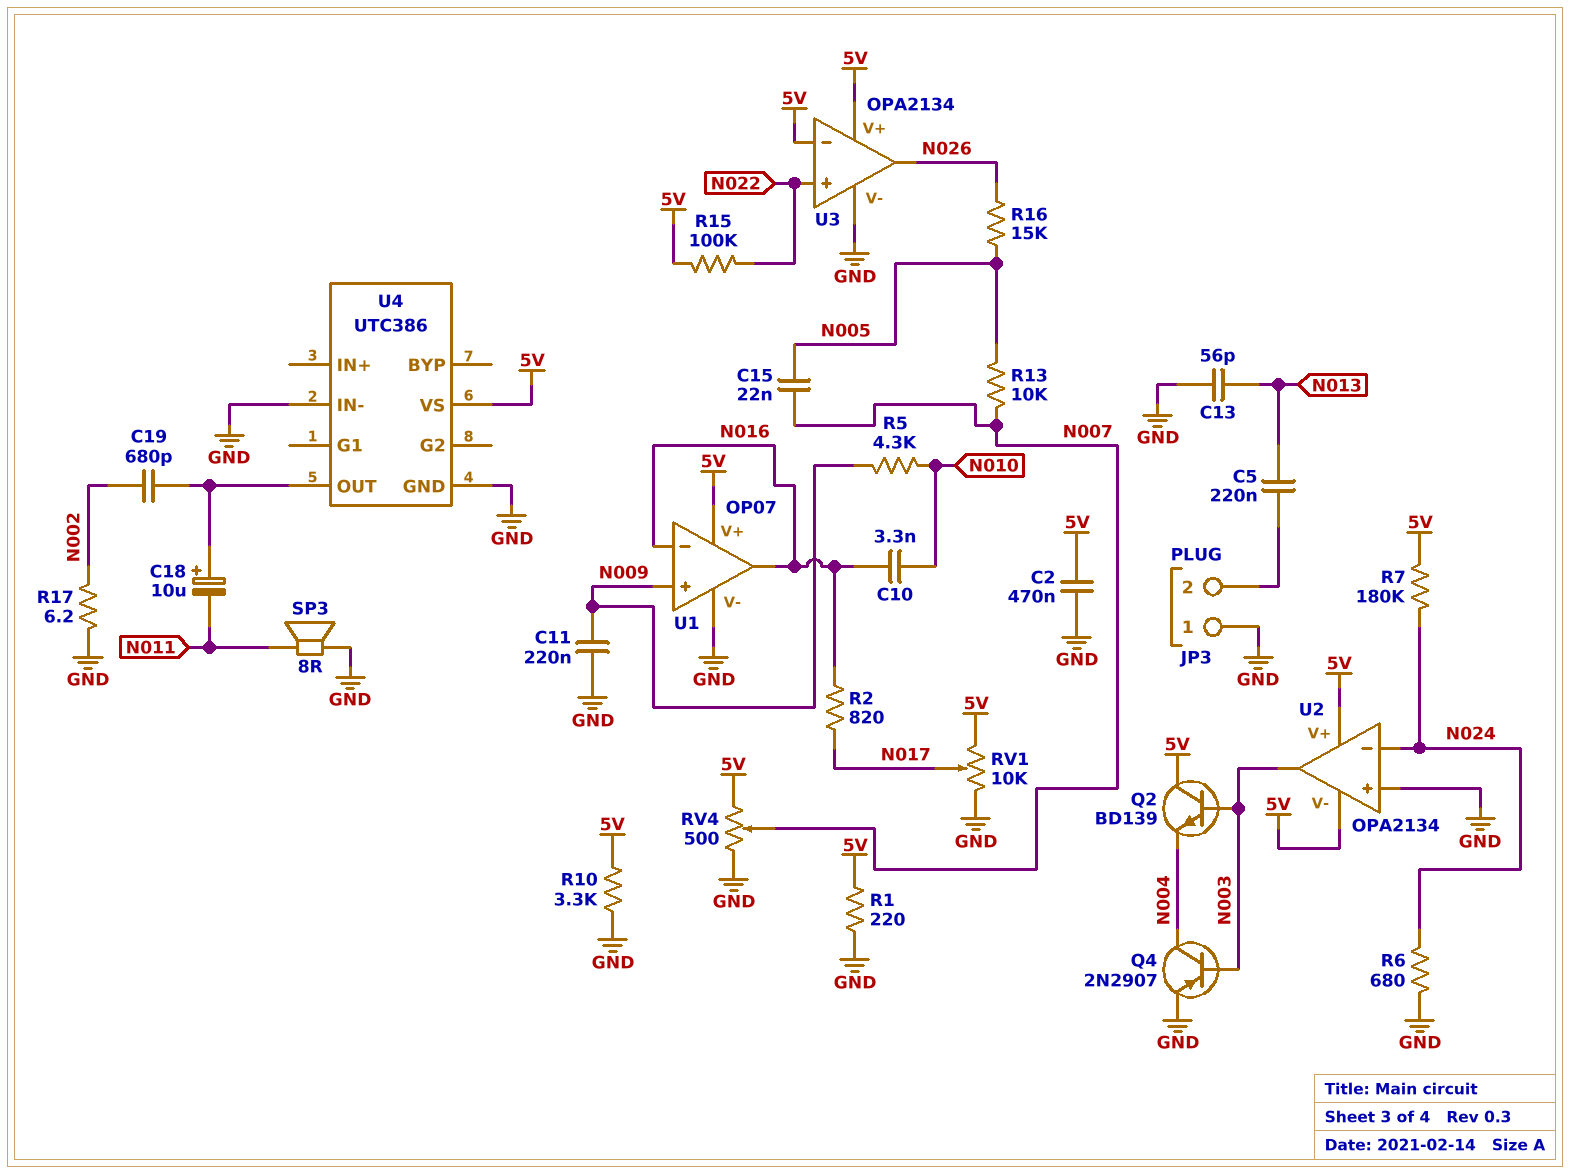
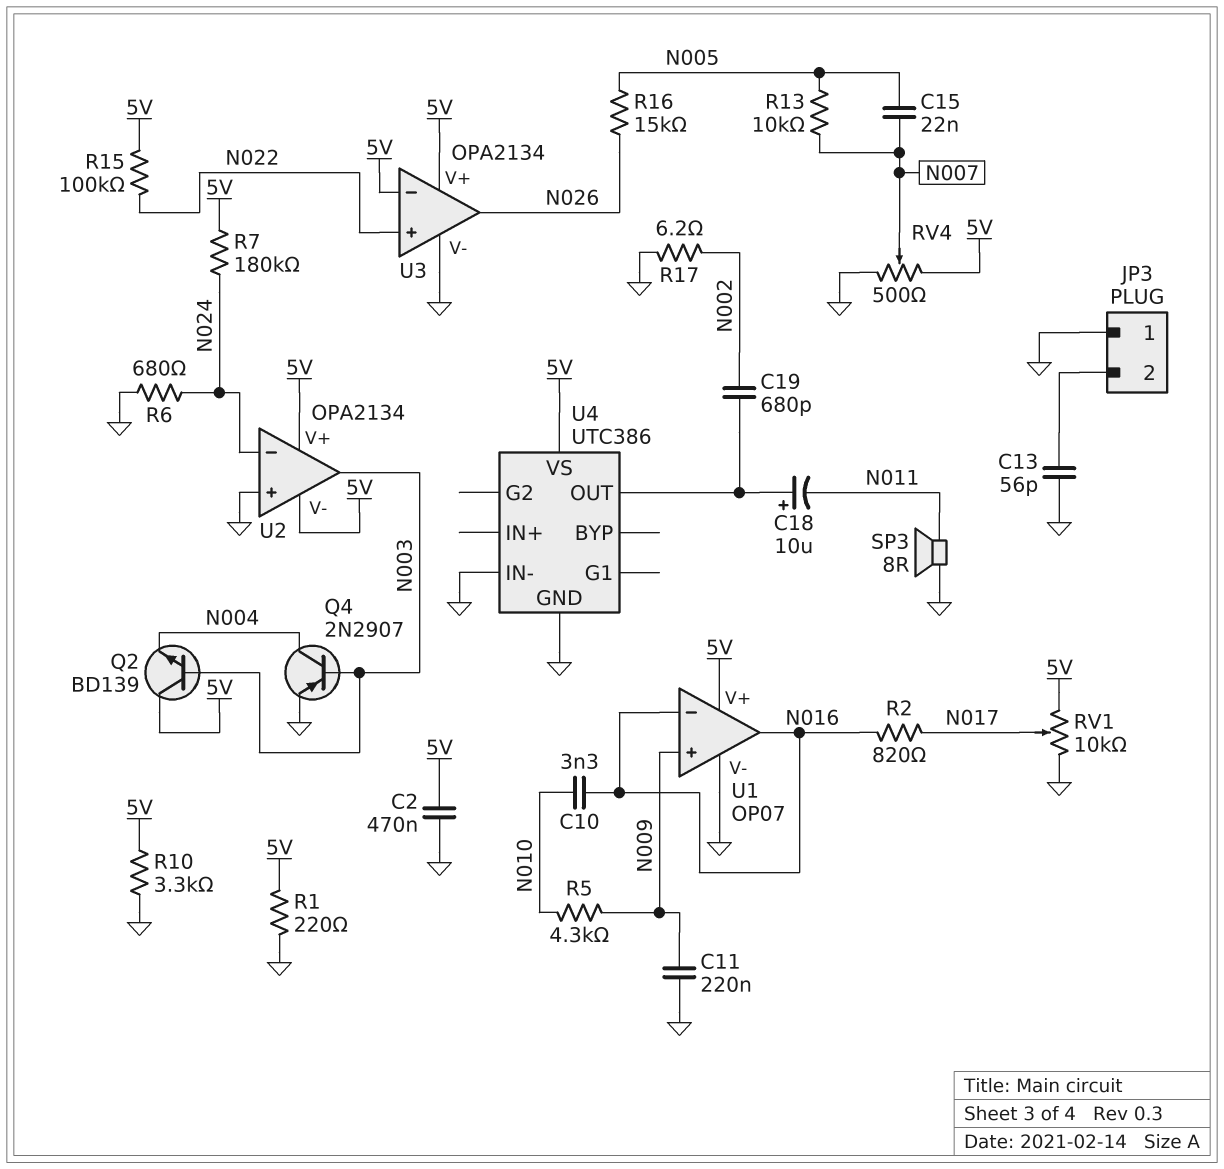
C5: 220nF (JP3/2, N013) -> none
C13: 56pF (GND, N013) -> 56pF (GND, JP3/2)

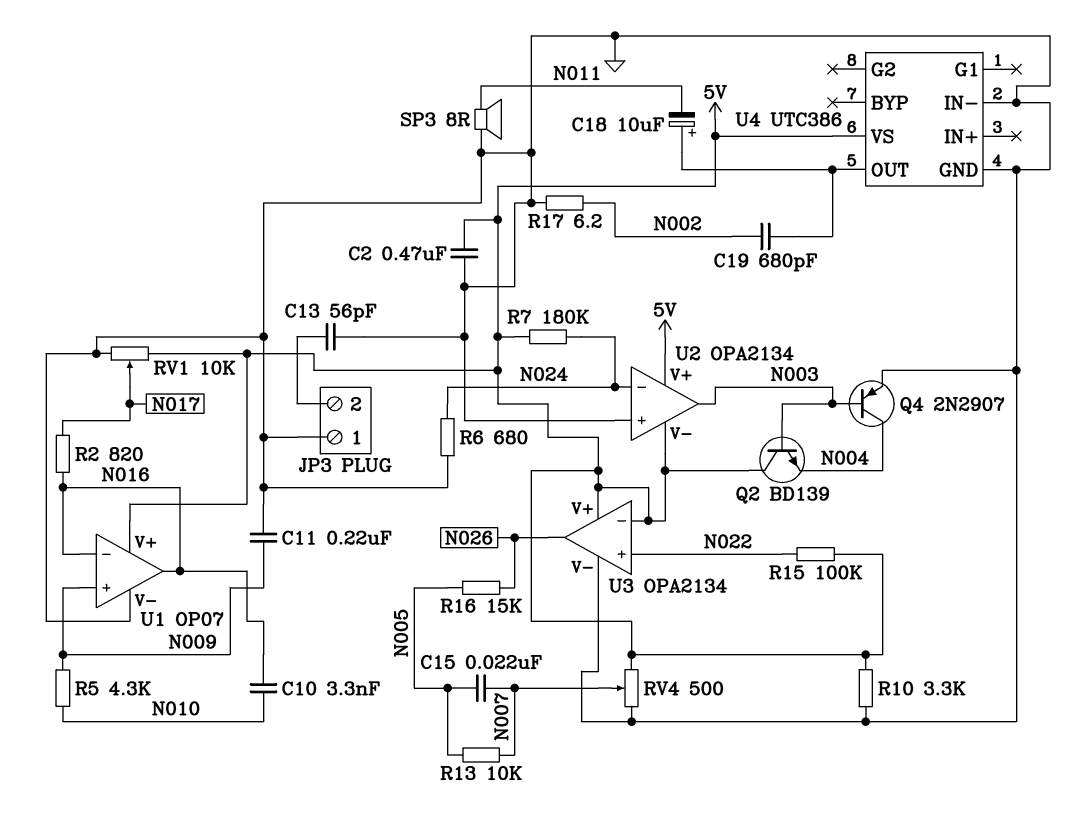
R1: 220 (5V, GND) -> none

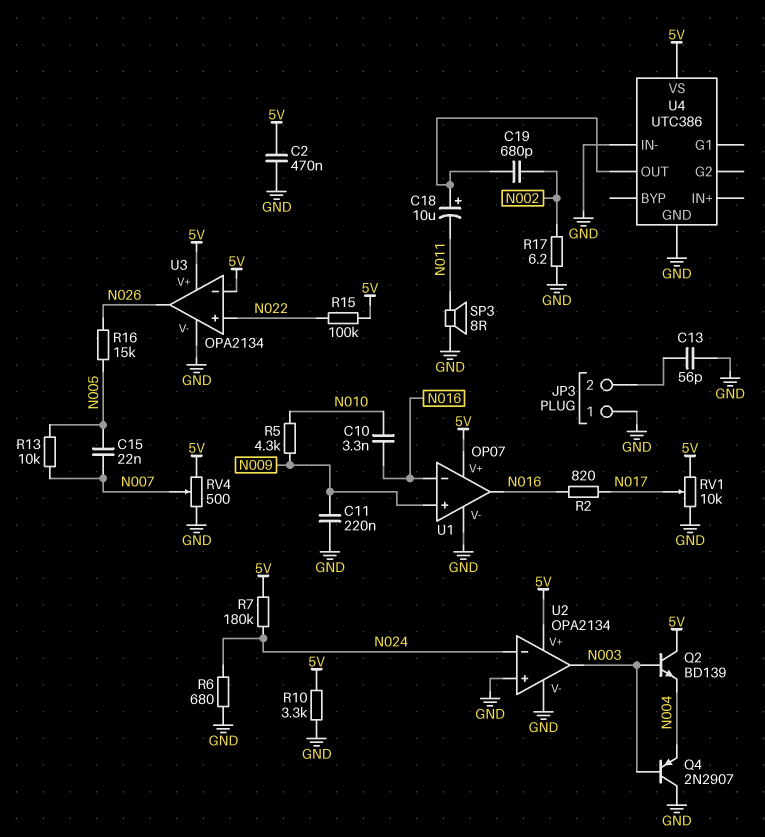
Q4: PNP 2N2907 (B N003, C N004, E GND) -> PNP 2N2907 (B N003, C GND, E N004)
U2 pin V-: 5V -> GND

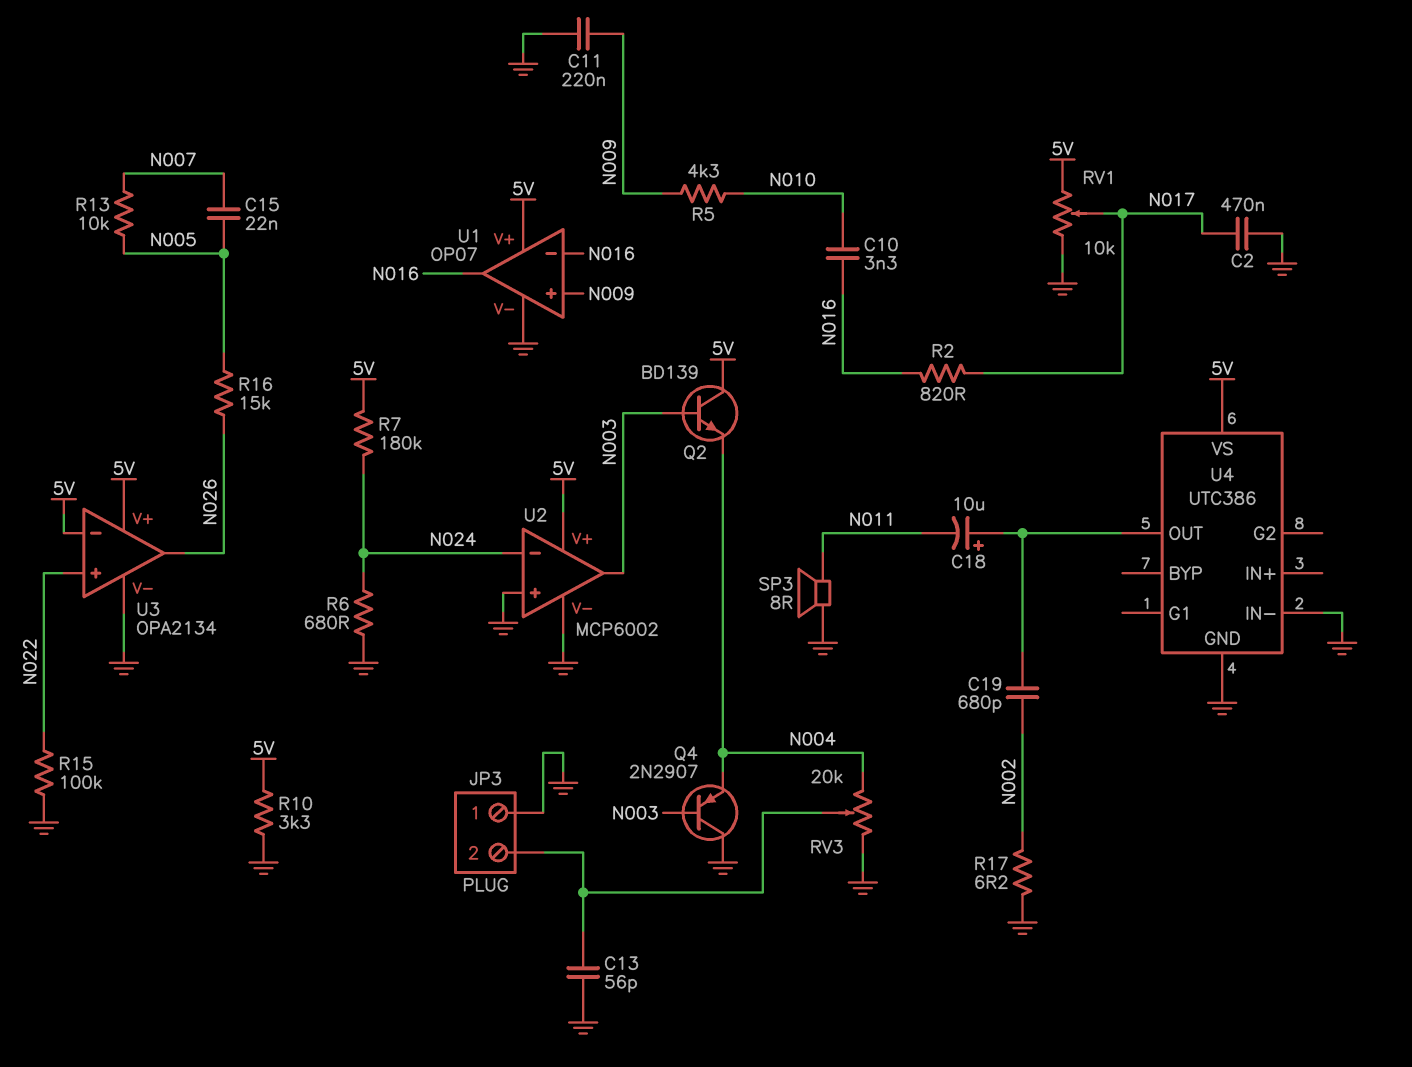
C2: 470nF (5V, GND) -> 470nF (GND, N017)
R15: 100k (5V, N022) -> 100k (GND, N022)
RV3: none -> 20k (GND, N004, wiper JP3/2)
RV4: 500 (5V, GND, wiper N007) -> none
U2: OPA2134 -> MCP6002

